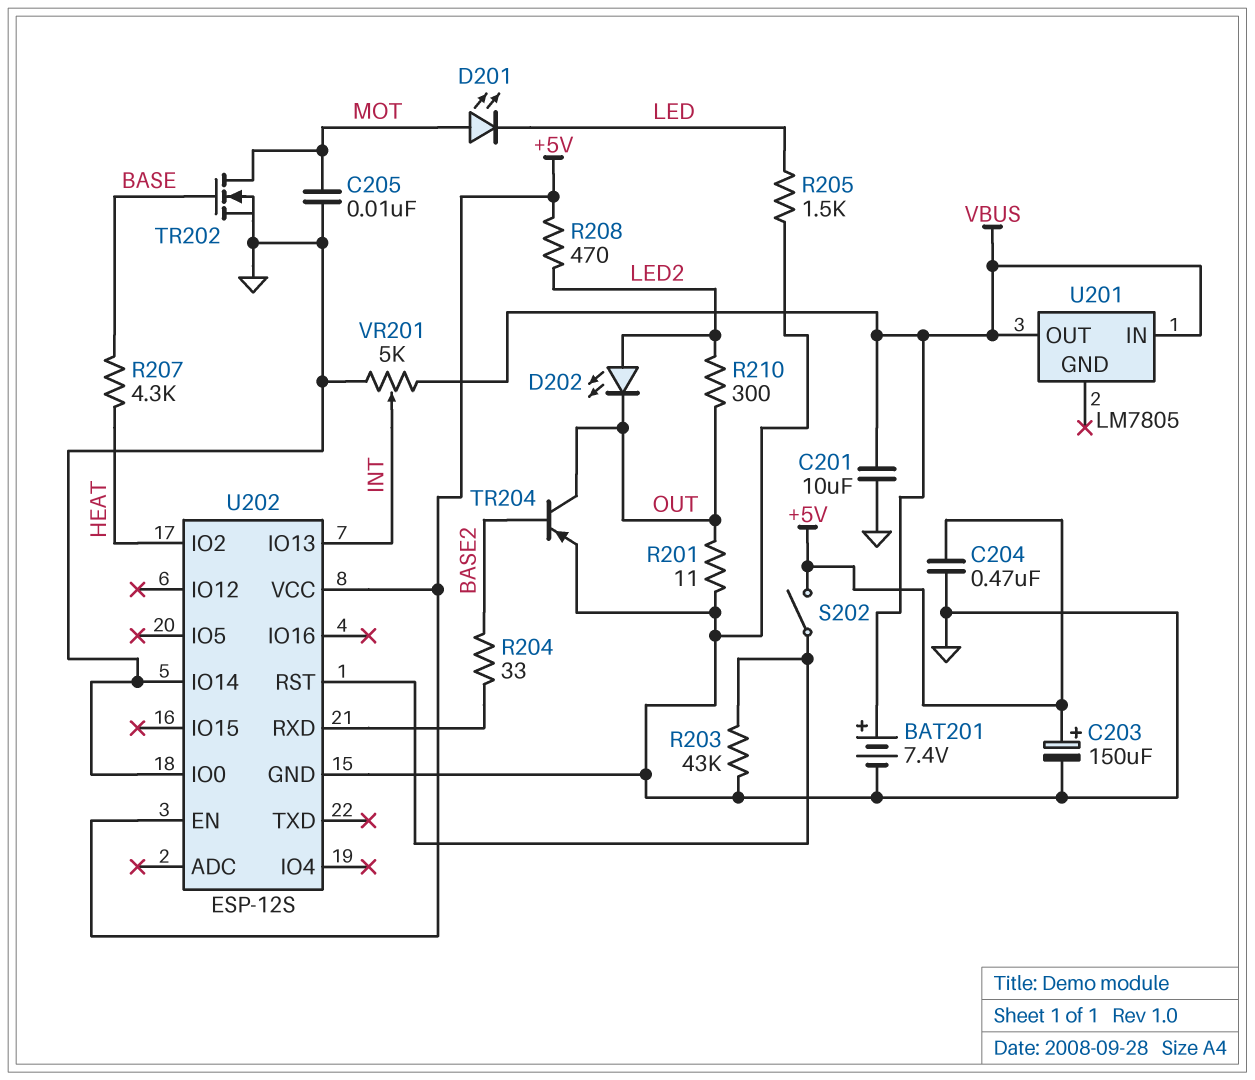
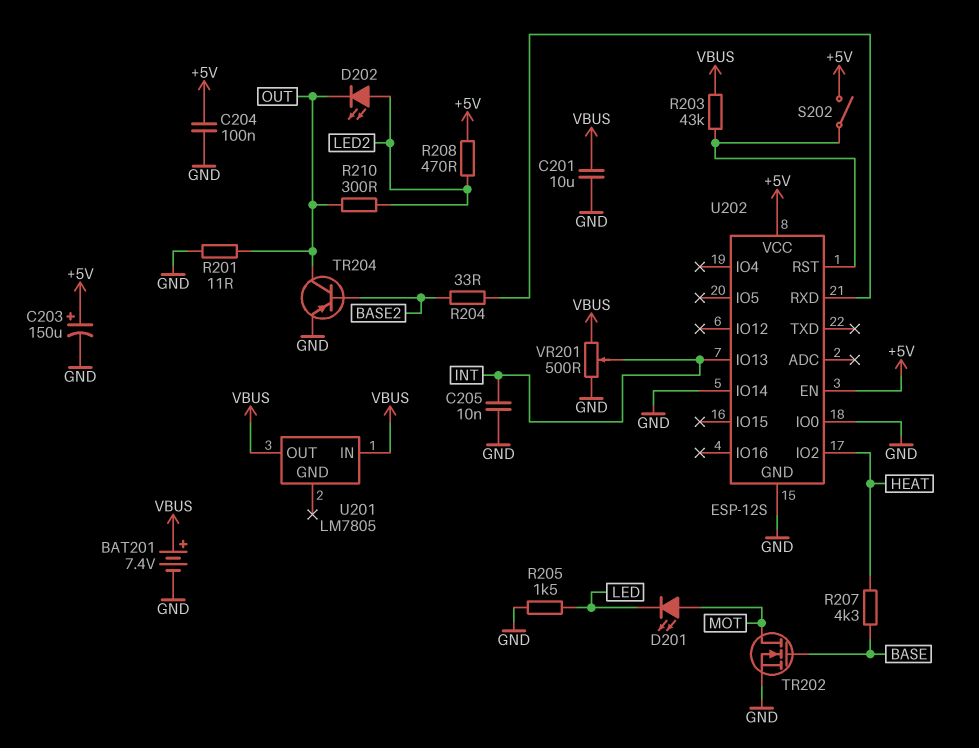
C204: 470nF (+5V, GND) -> 100nF (+5V, GND)
C205: 10nF (GND, MOT) -> 10nF (GND, INT)
R203: 43k (GND, U202/RST) -> 43k (U202/RST, VBUS)
VR201: 5k (GND, VBUS, wiper INT) -> 500 (GND, VBUS, wiper INT)

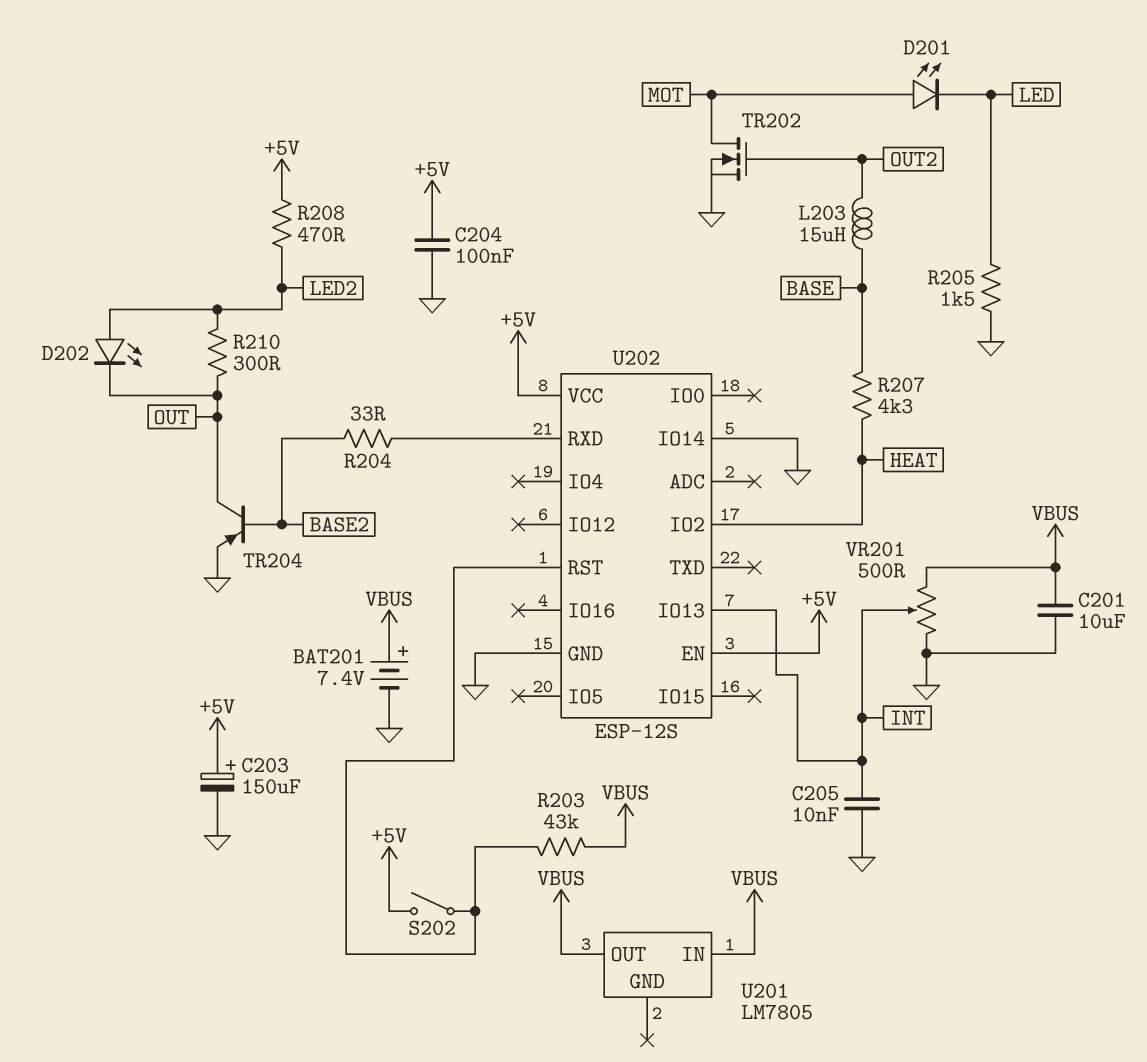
L203: none -> 15uH (BASE, OUT2)
R201: 11 (GND, OUT) -> none
TR202: NMOS (G BASE, D MOT, S GND) -> NMOS (G OUT2, D MOT, S GND)
U202 pin IO0: GND -> none

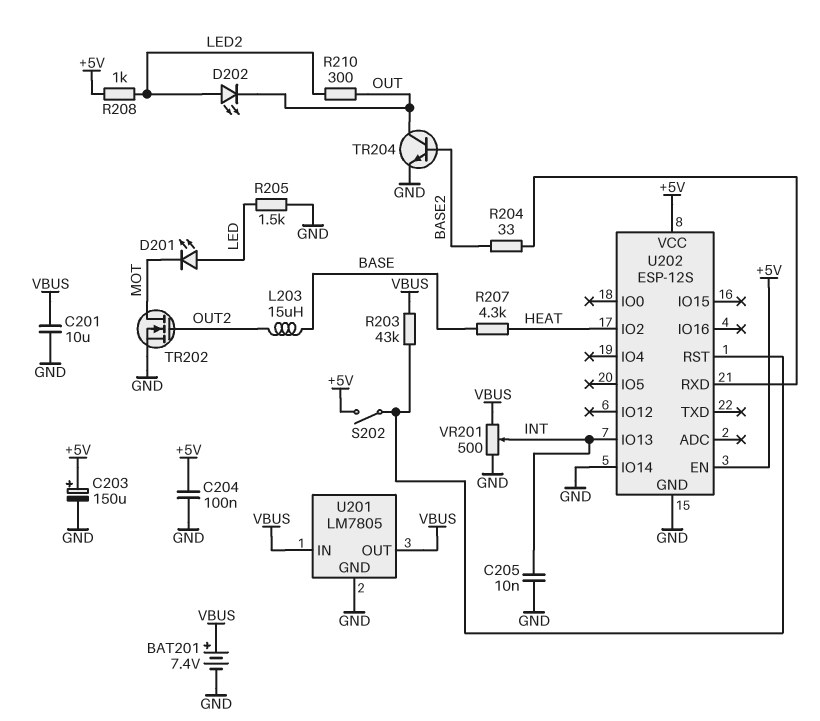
D201: LED (A MOT, K LED) -> LED (A LED, K MOT)
R208: 470 (+5V, LED2) -> 1k (+5V, LED2)
TR204: PNP (B BASE2, C OUT, E GND) -> NPN (B BASE2, C OUT, E GND)
U201 pin GND: none -> GND

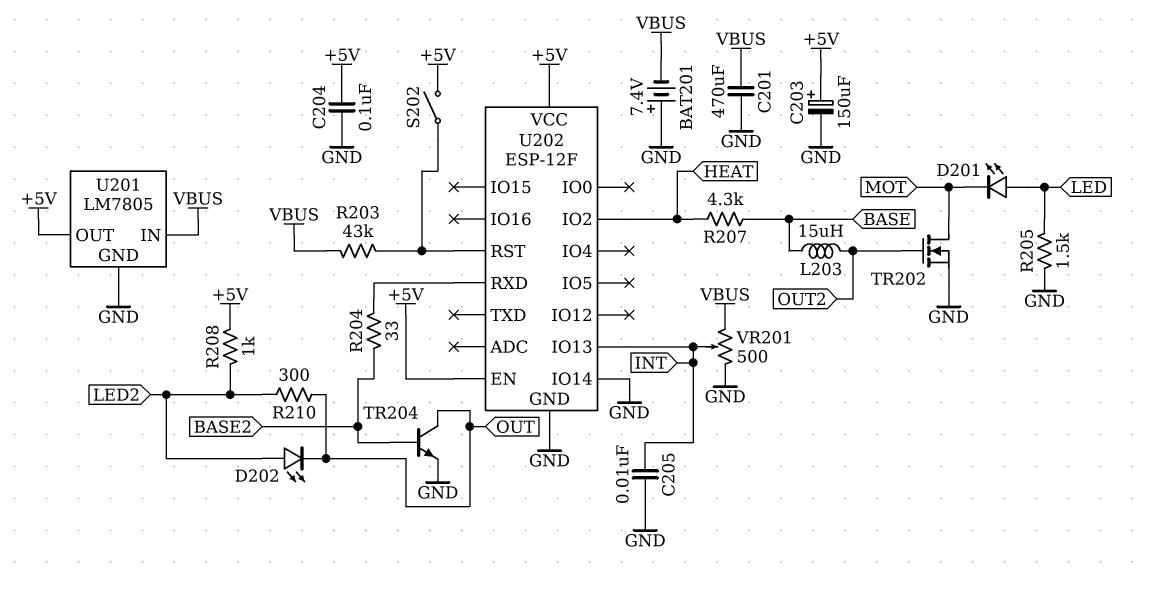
BAT201: 7.4V (plus VBUS, minus GND) -> 7.4V (plus GND, minus VBUS)
C201: 10uF (GND, VBUS) -> 470uF (GND, VBUS)
U201 pin OUT: VBUS -> +5V
U202: ESP-12S -> ESP-12F

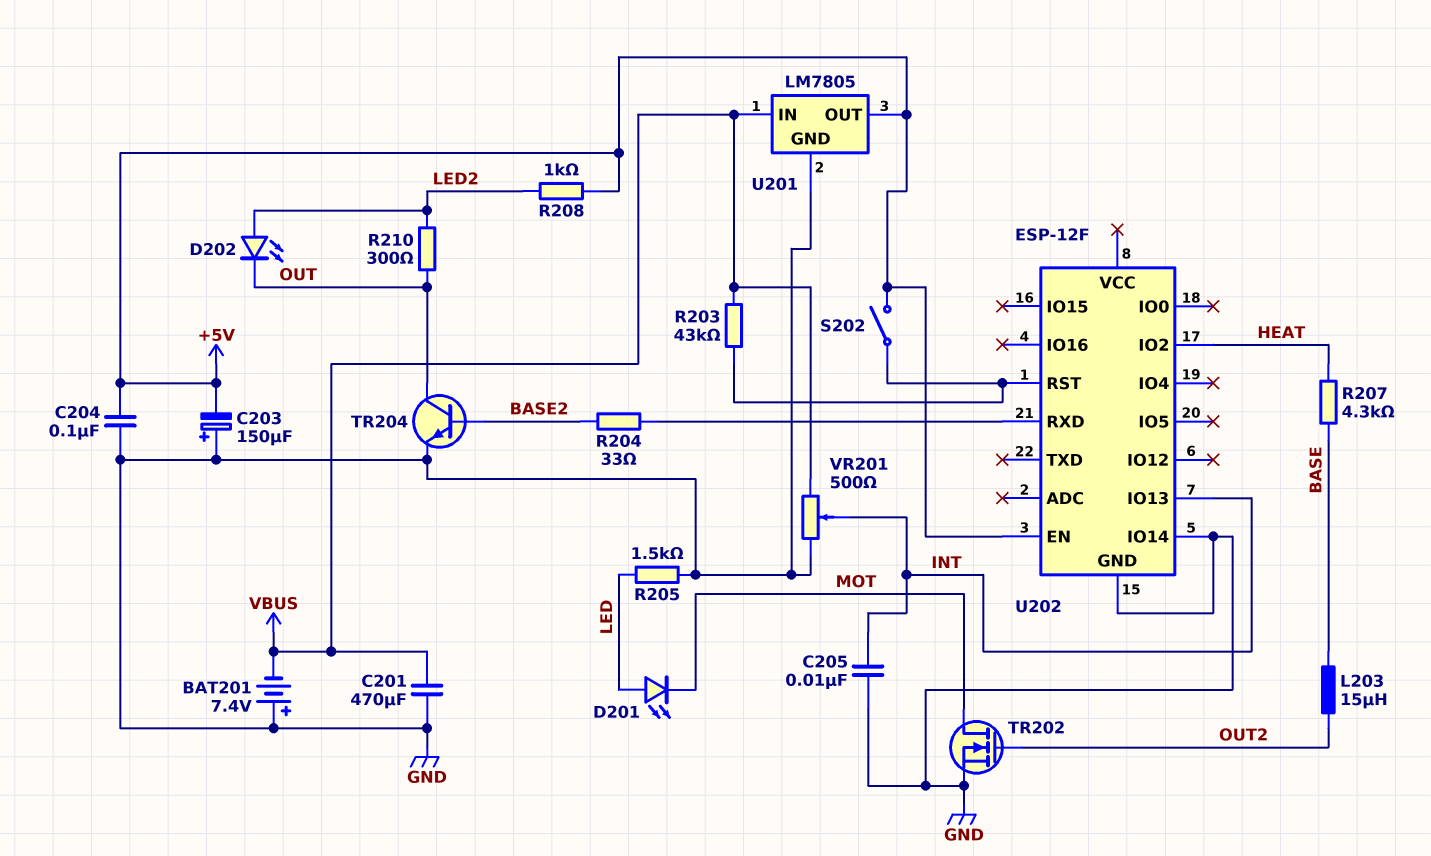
C203: 150uF (plus +5V, minus GND) -> 150uF (plus GND, minus +5V)
U202 pin VCC: +5V -> none

